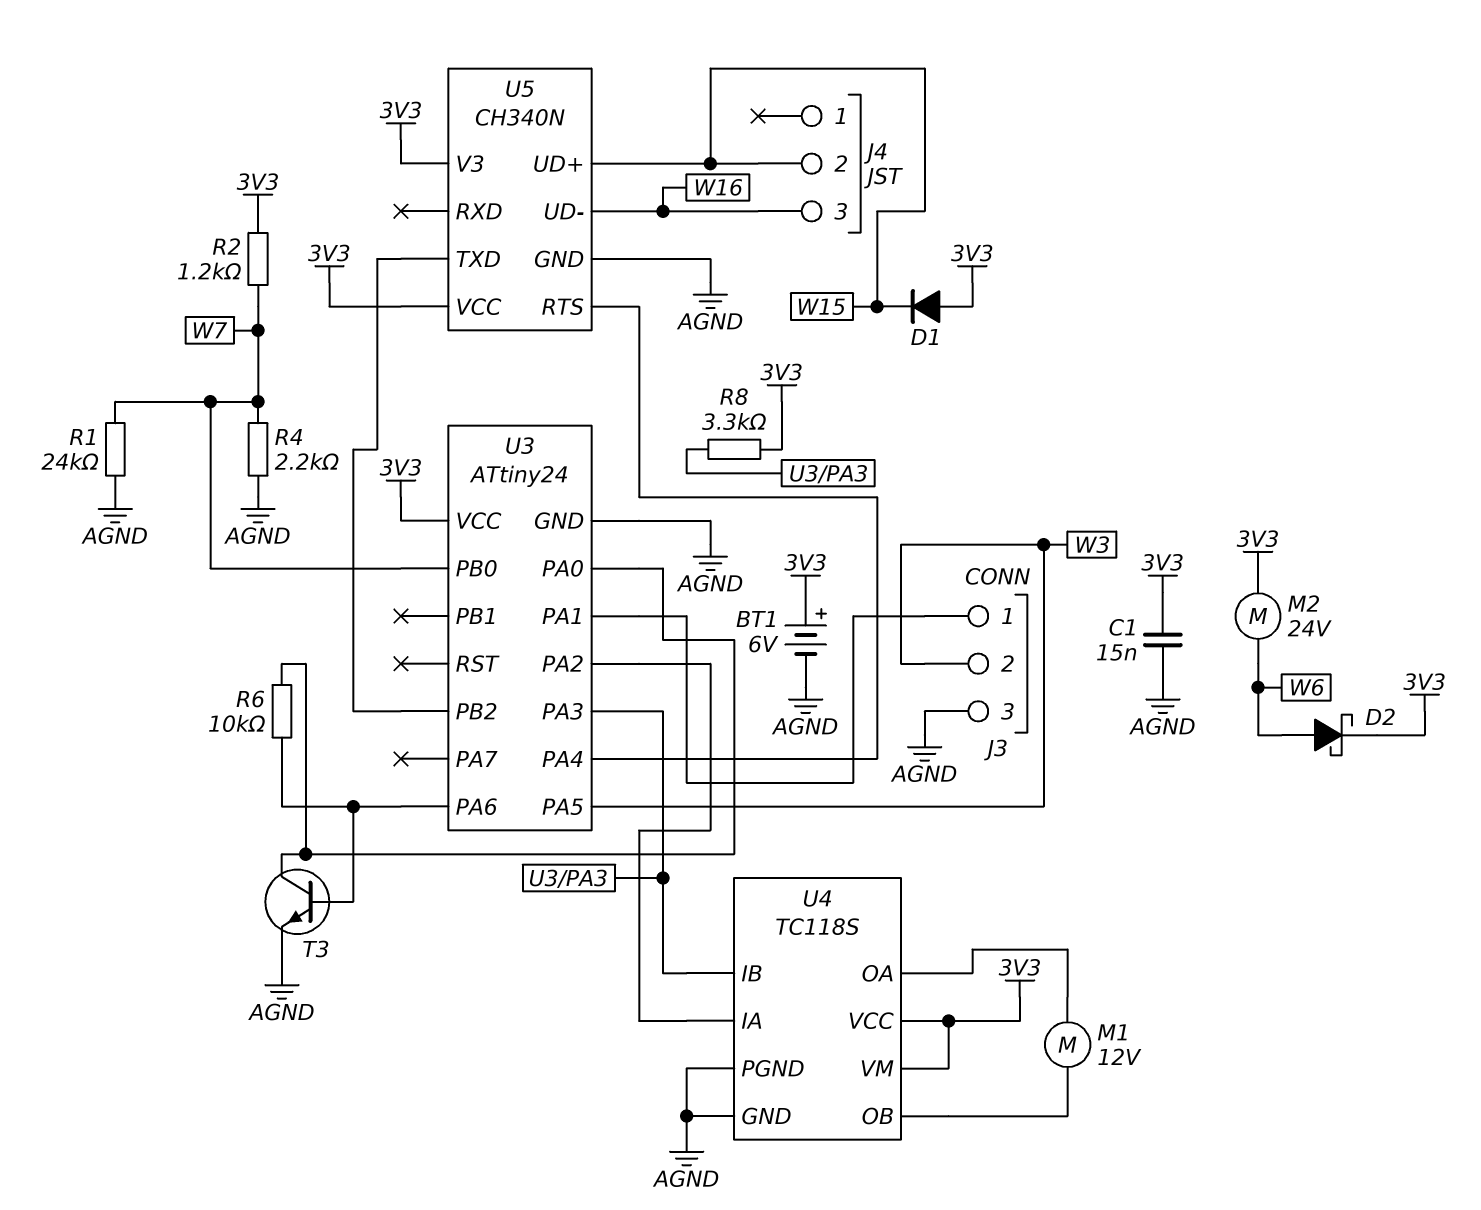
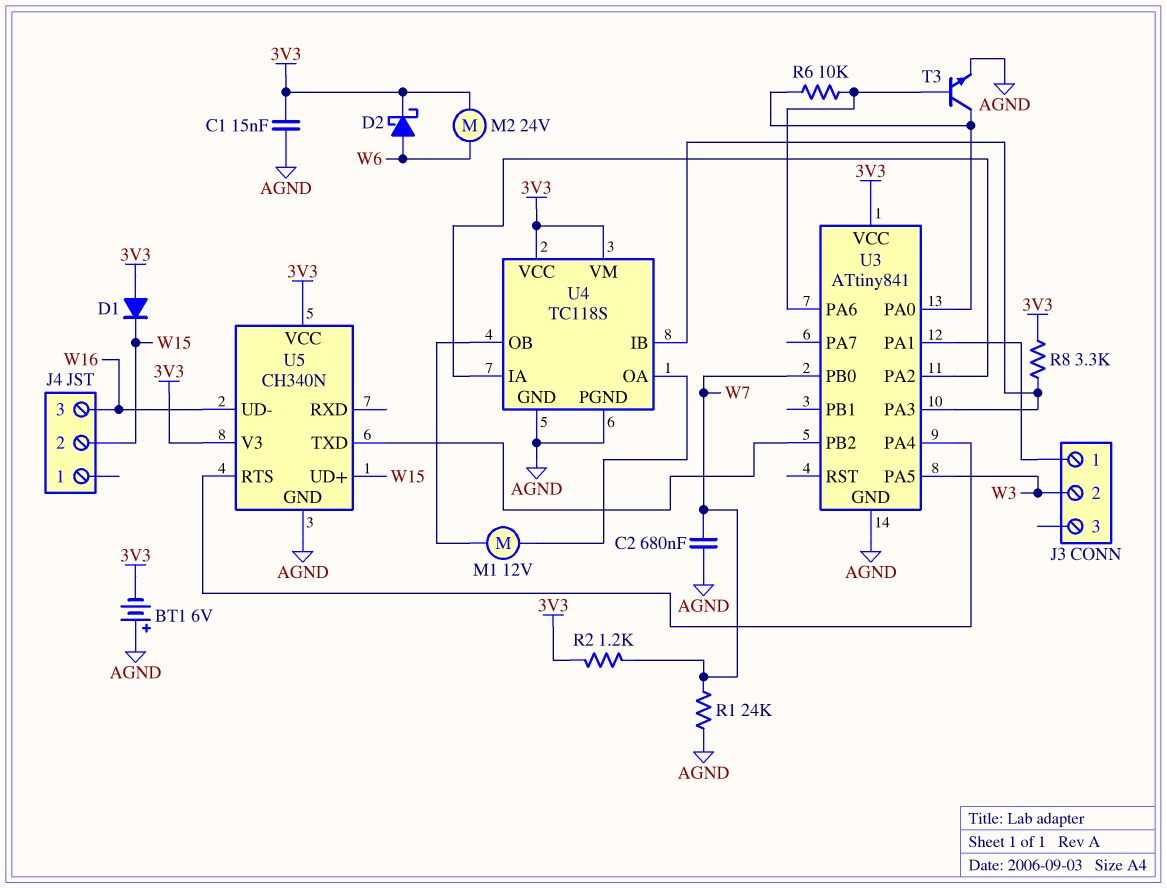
BT1: 6V (plus 3V3, minus AGND) -> 6V (plus AGND, minus 3V3)
C2: none -> 680nF (AGND, W7)
J3 pin 3: AGND -> none
R4: 2.2k (AGND, W7) -> none
U3: ATtiny24 -> ATtiny841

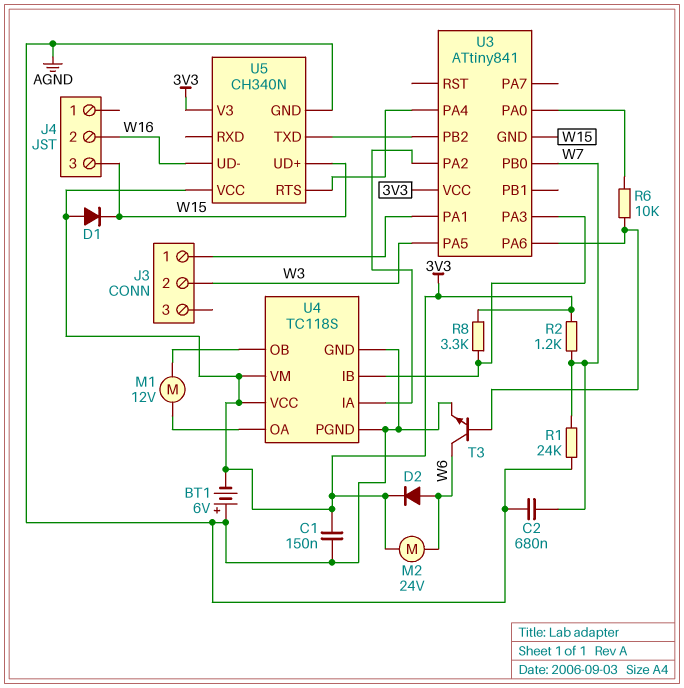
C1: 15nF (3V3, AGND) -> 150nF (3V3, AGND)
D2: schottky (A W6, K 3V3) -> diode (A W6, K 3V3)
J4 pin 2: W15 -> W16
J4 pin 3: W16 -> W15
T3: NPN (B U3/PA6, C U3/PA0, E AGND) -> NPN (B U3/PA6, C W6, E AGND)
U3 pin GND: AGND -> W15

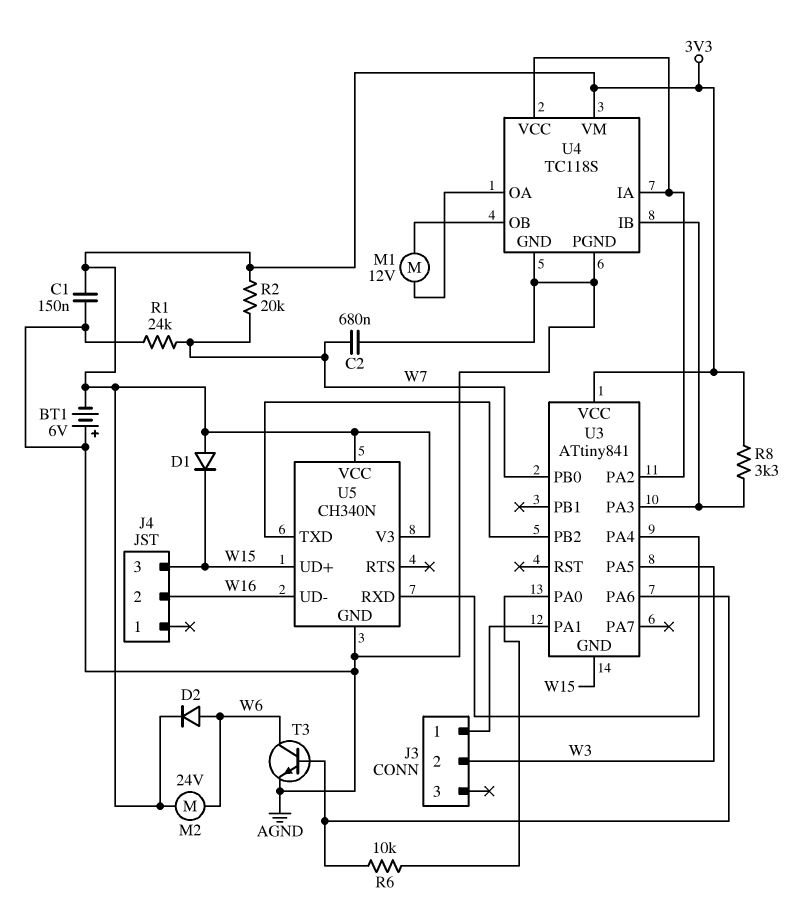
R2: 1.2k (3V3, W7) -> 20k (3V3, W7)
U4 pin VCC: 3V3 -> U3/PA2
U5 pin RTS: U3/PA4 -> none
U5 pin RXD: none -> U3/PA4

